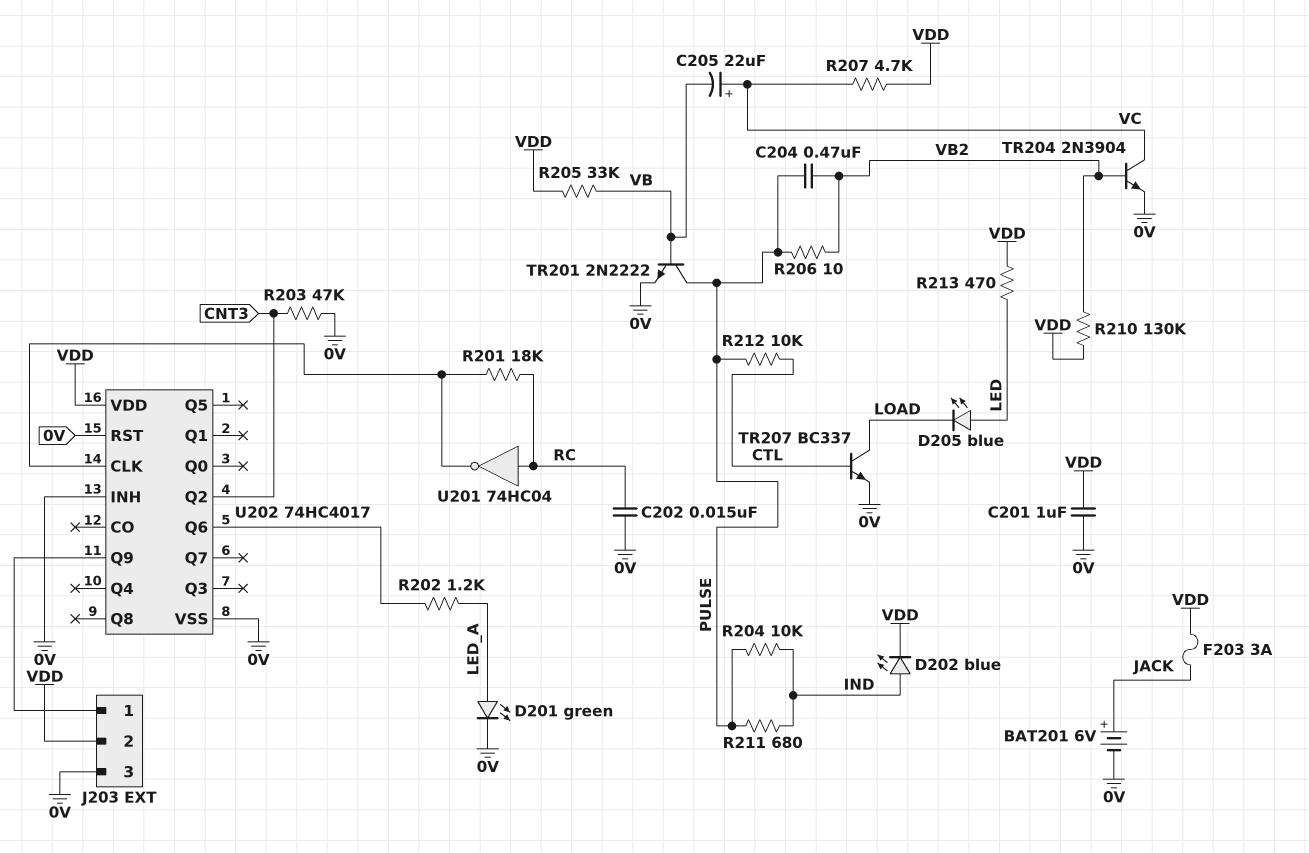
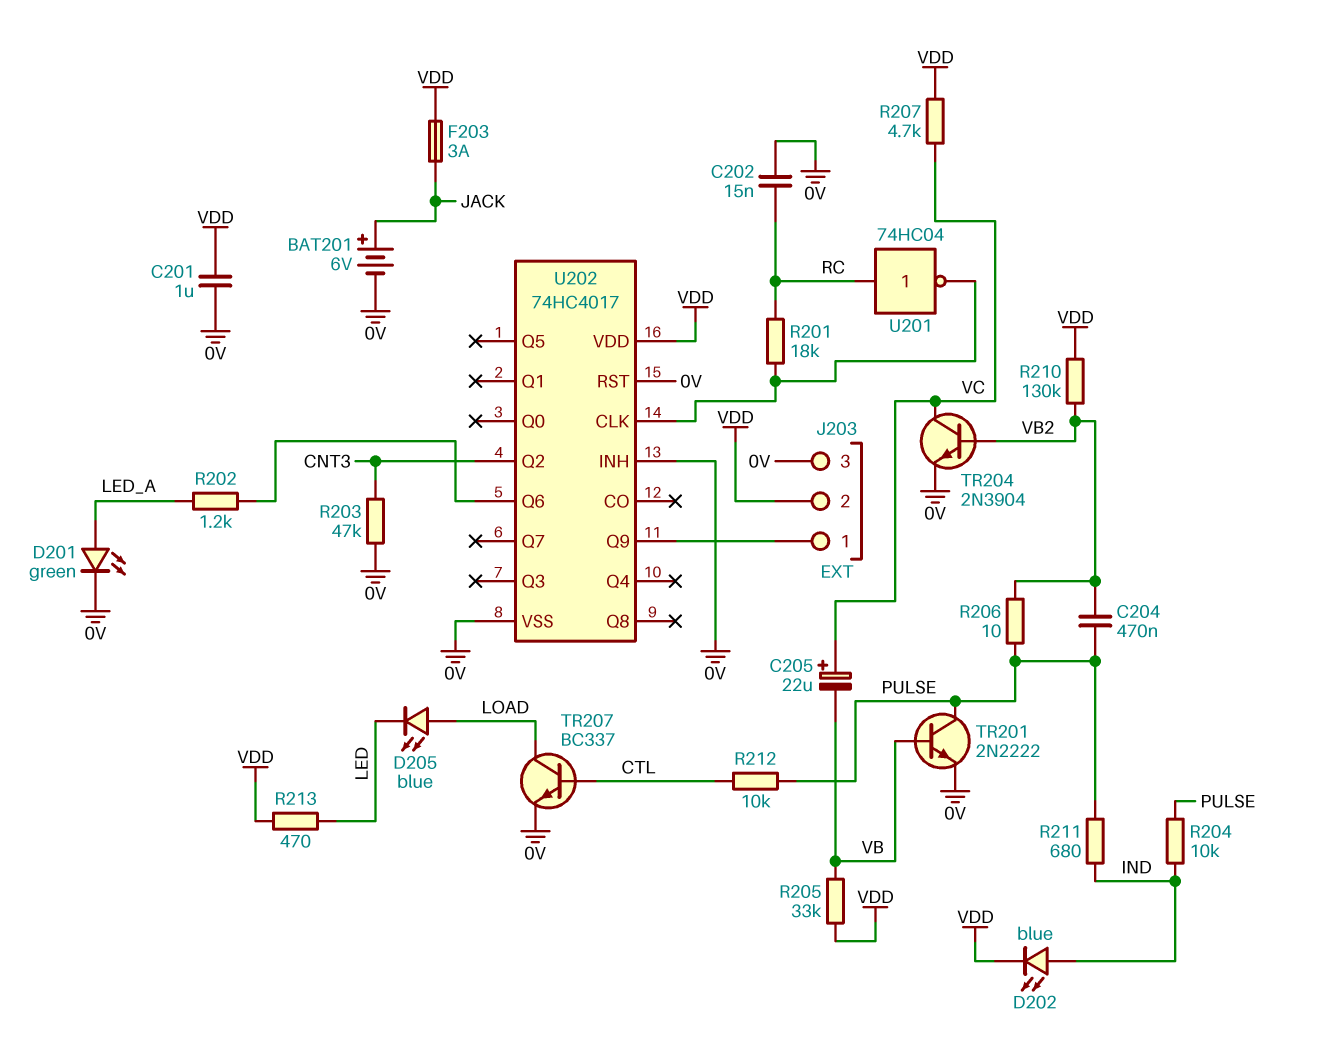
D205: LED blue (A LED, K LOAD) -> LED blue (A LOAD, K LED)

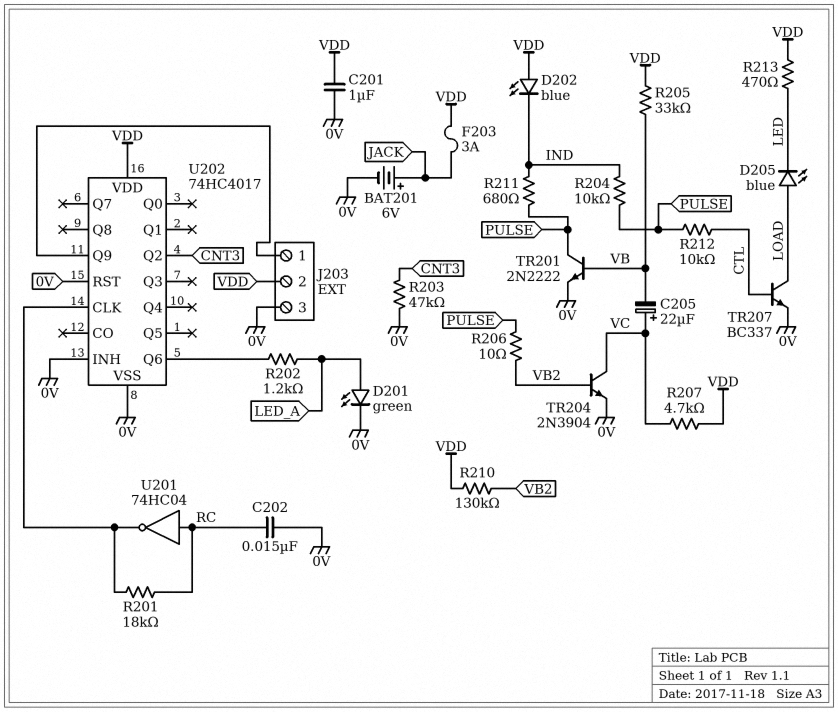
C204: 470nF (PULSE, VB2) -> none
D202: LED blue (A IND, K VDD) -> LED blue (A VDD, K IND)

